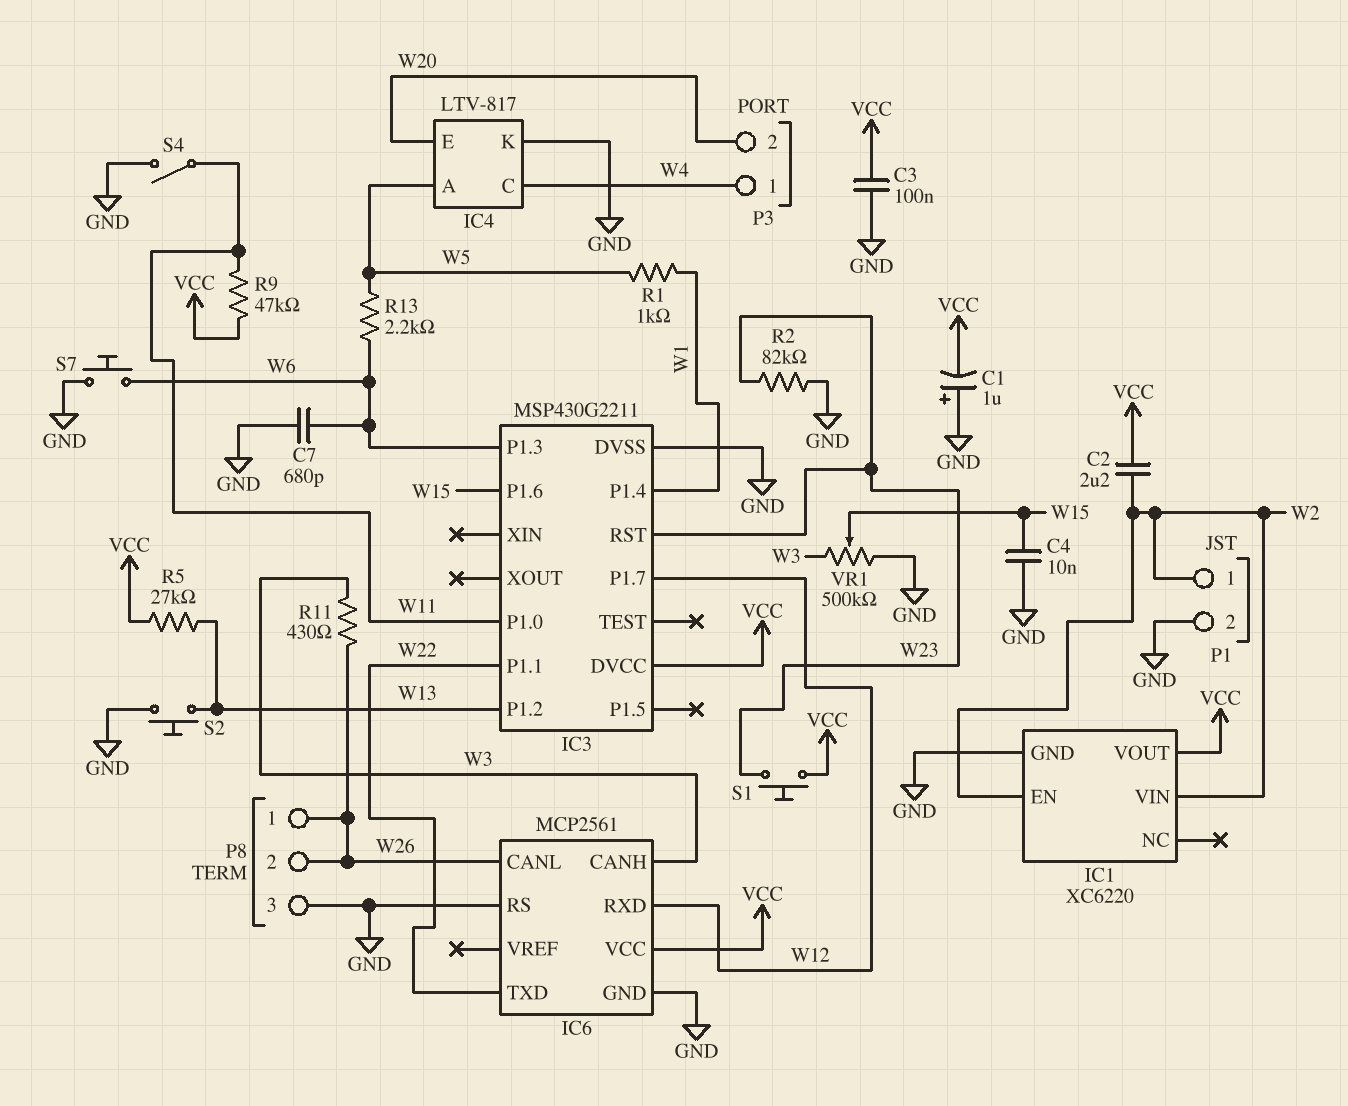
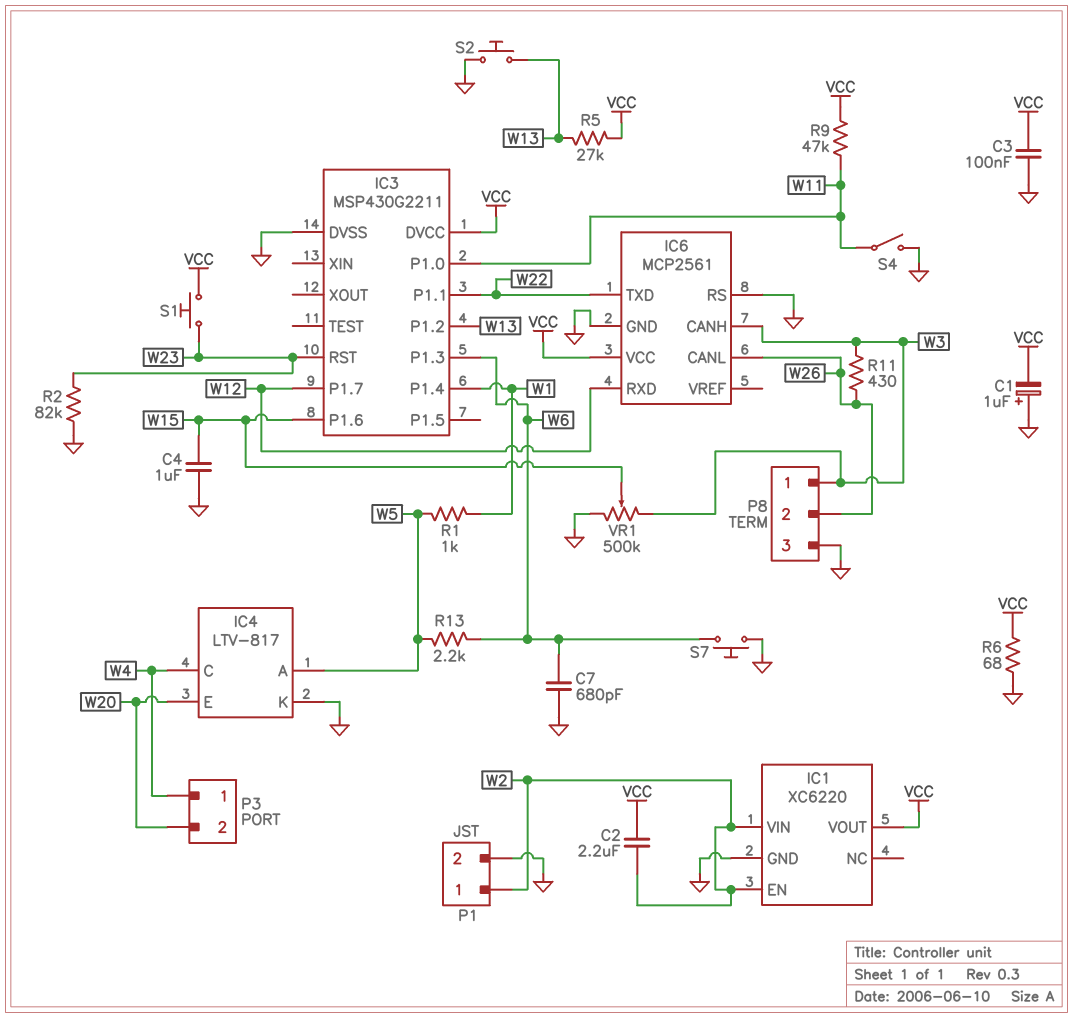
C4: 10nF (GND, W15) -> 1uF (GND, W15)
P8 pin 1: W26 -> W3
R6: none -> 68 (GND, VCC)

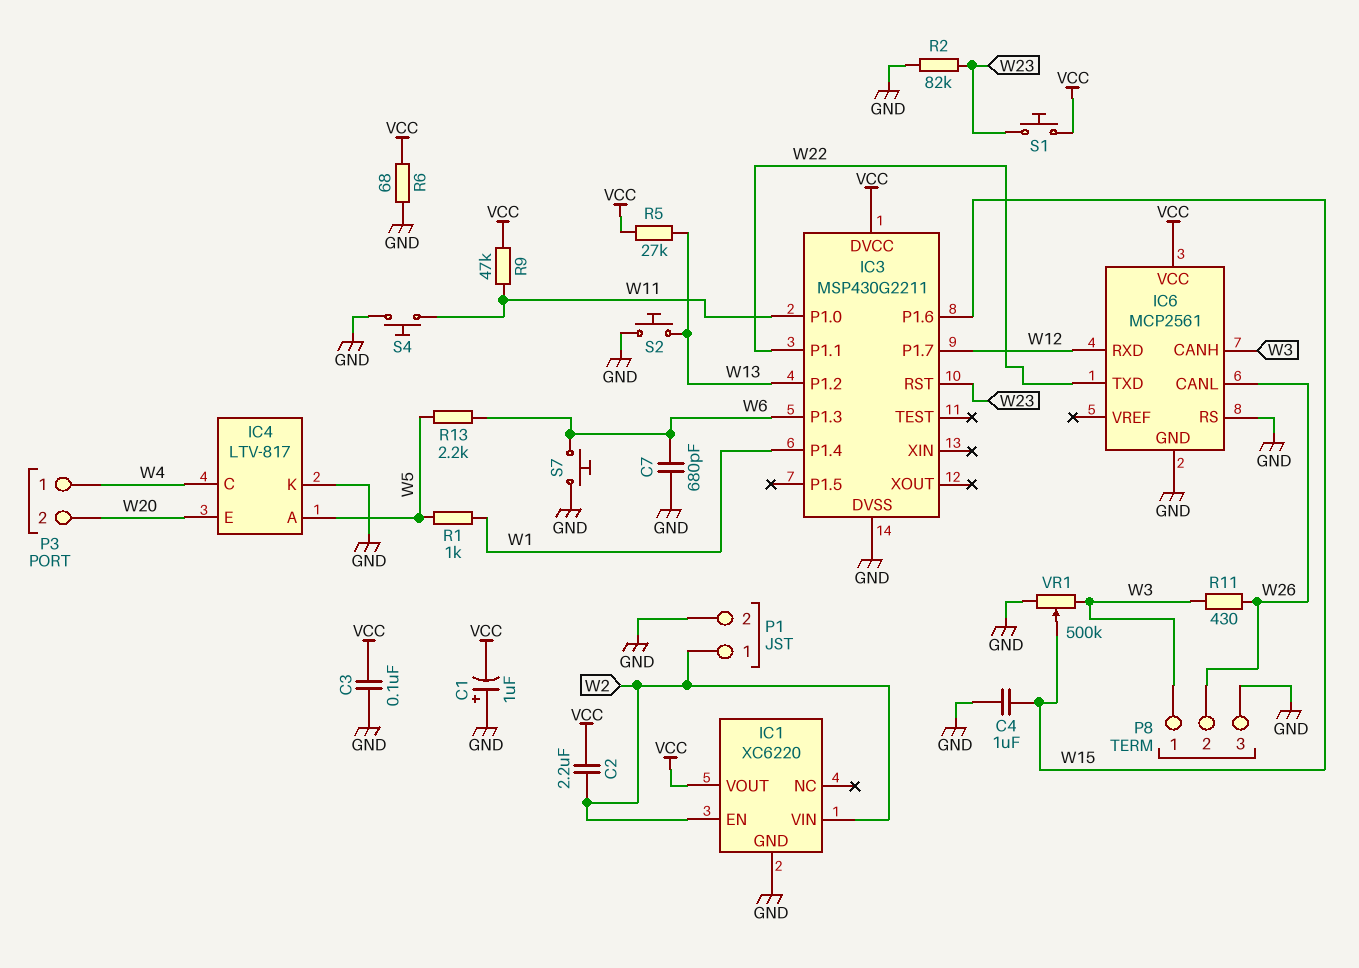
S4: switch (GND, W11) -> button (GND, W11)

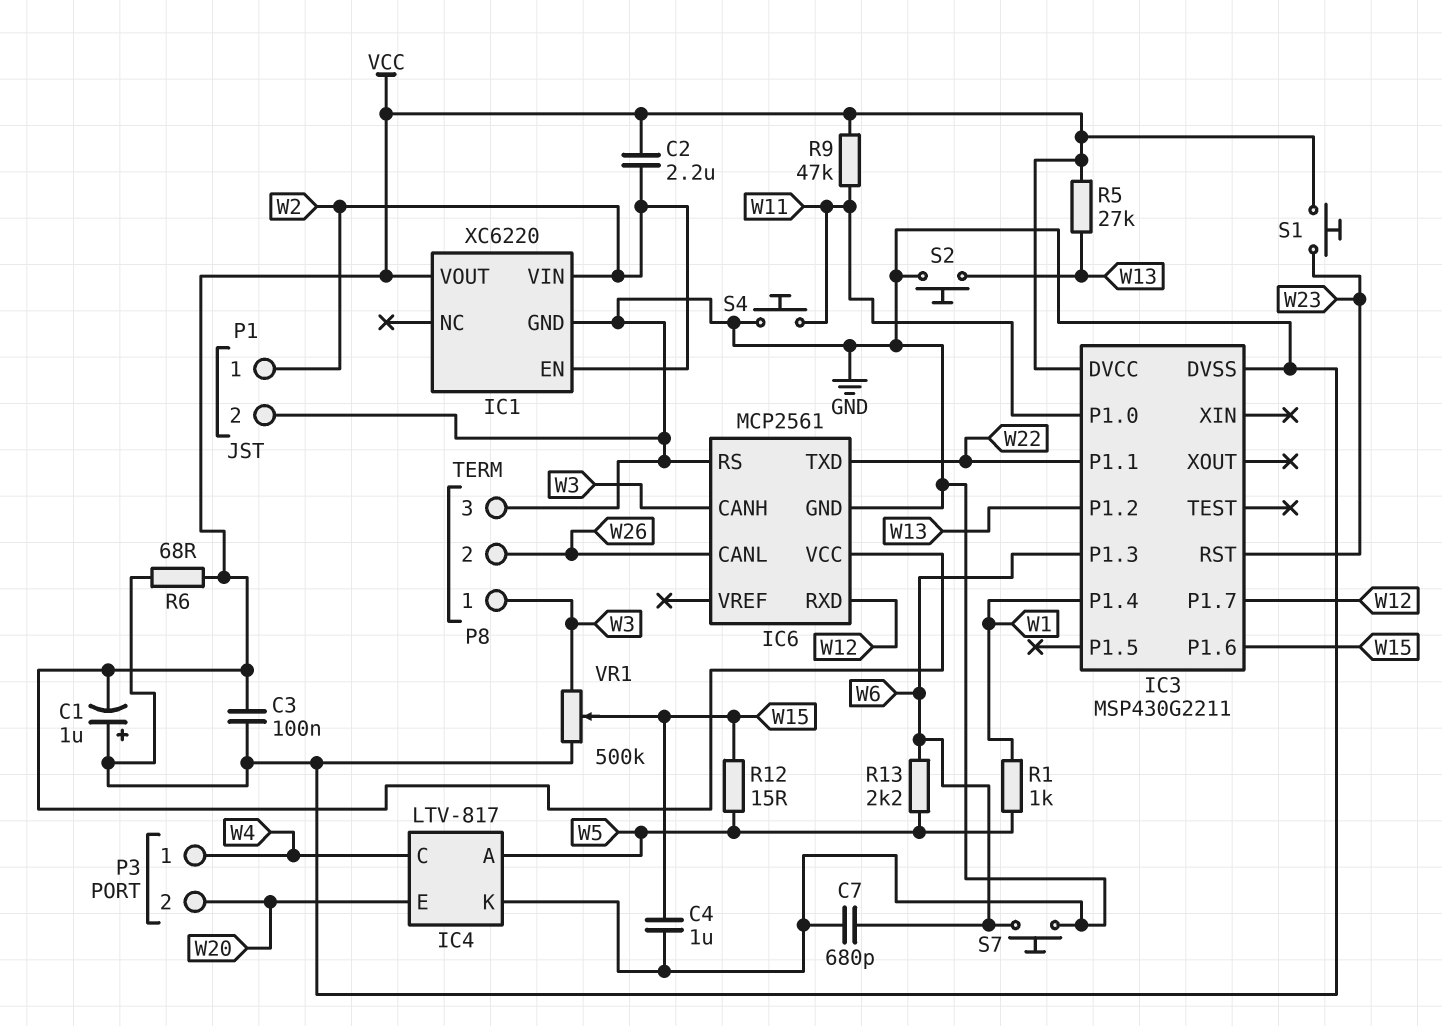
R2: 82k (GND, W23) -> none
R11: 430 (W3, W26) -> none
R12: none -> 15 (W5, W15)

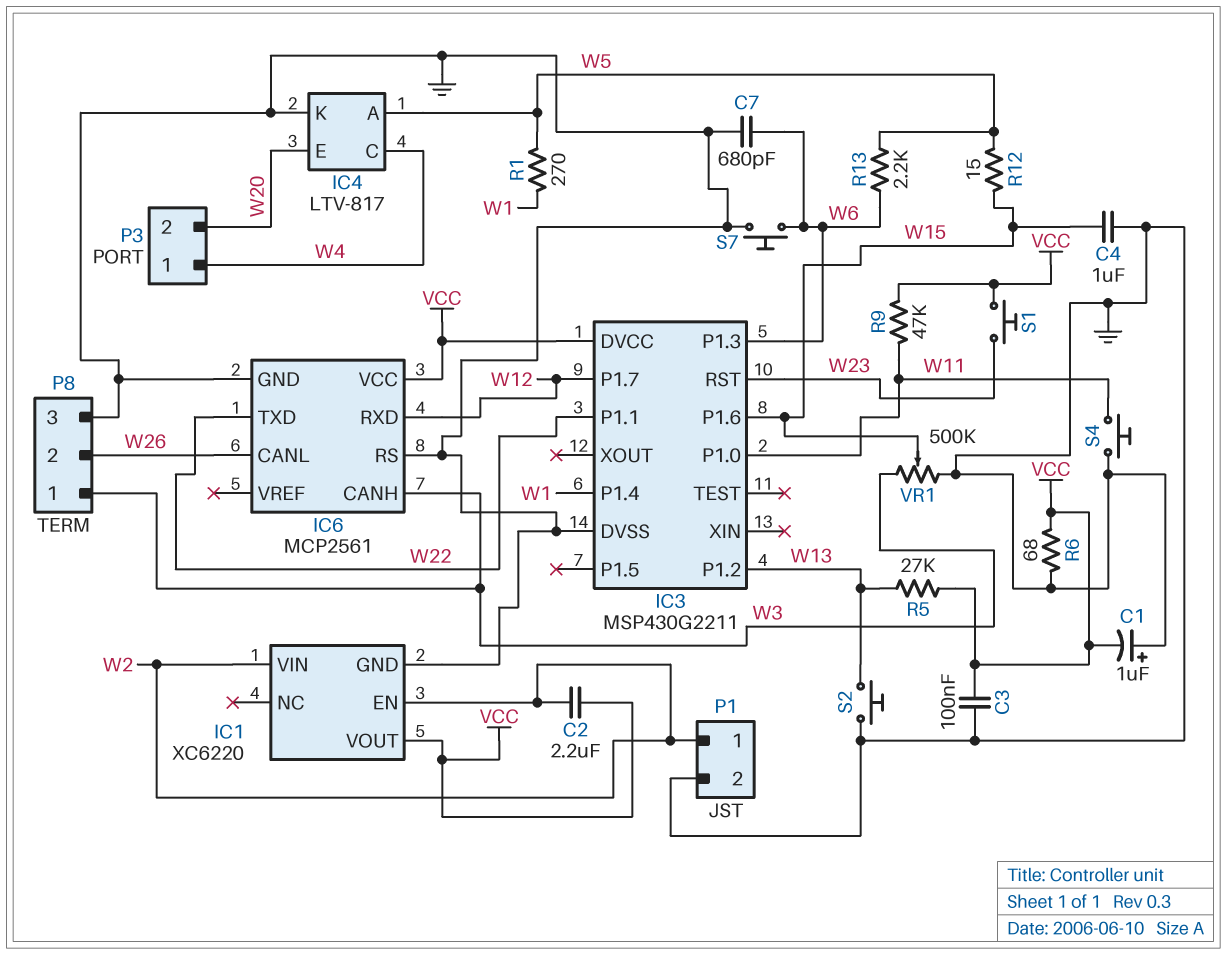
R1: 1k (W1, W5) -> 270 (W1, W5)

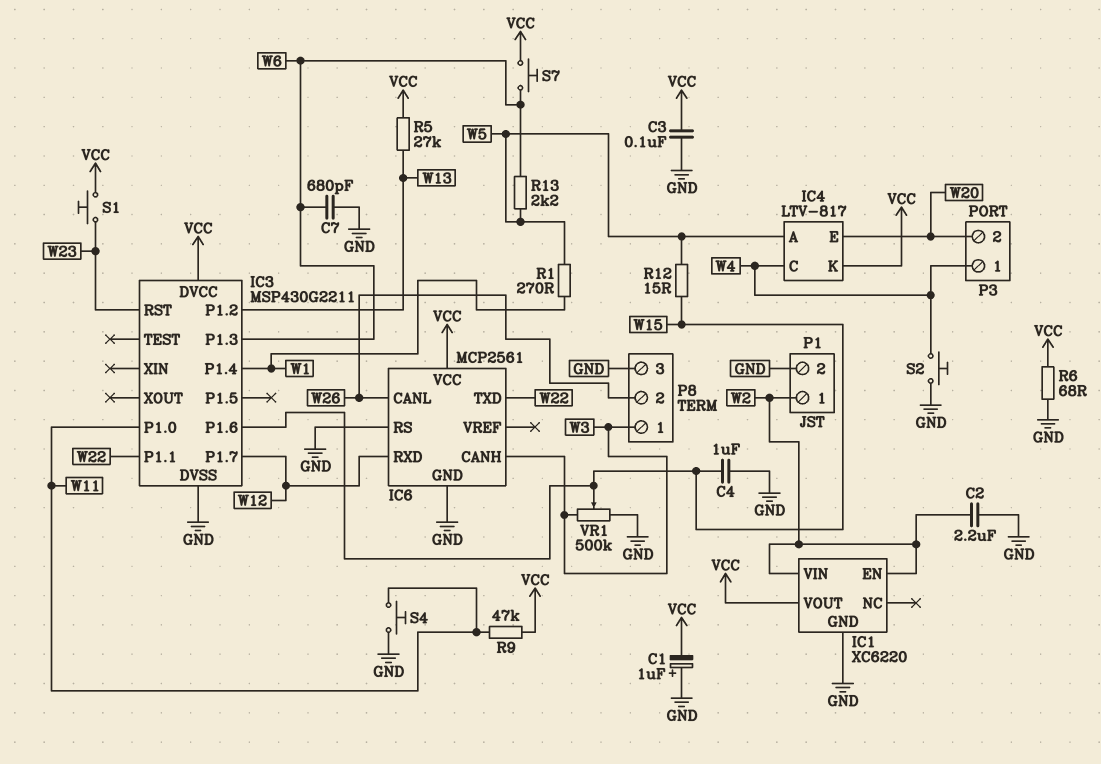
C2: 2.2uF (VCC, W2) -> 2.2uF (GND, W2)
IC4 pin K: GND -> VCC
S2: button (GND, W13) -> button (GND, W4)
S7: button (GND, W6) -> button (VCC, W6)

